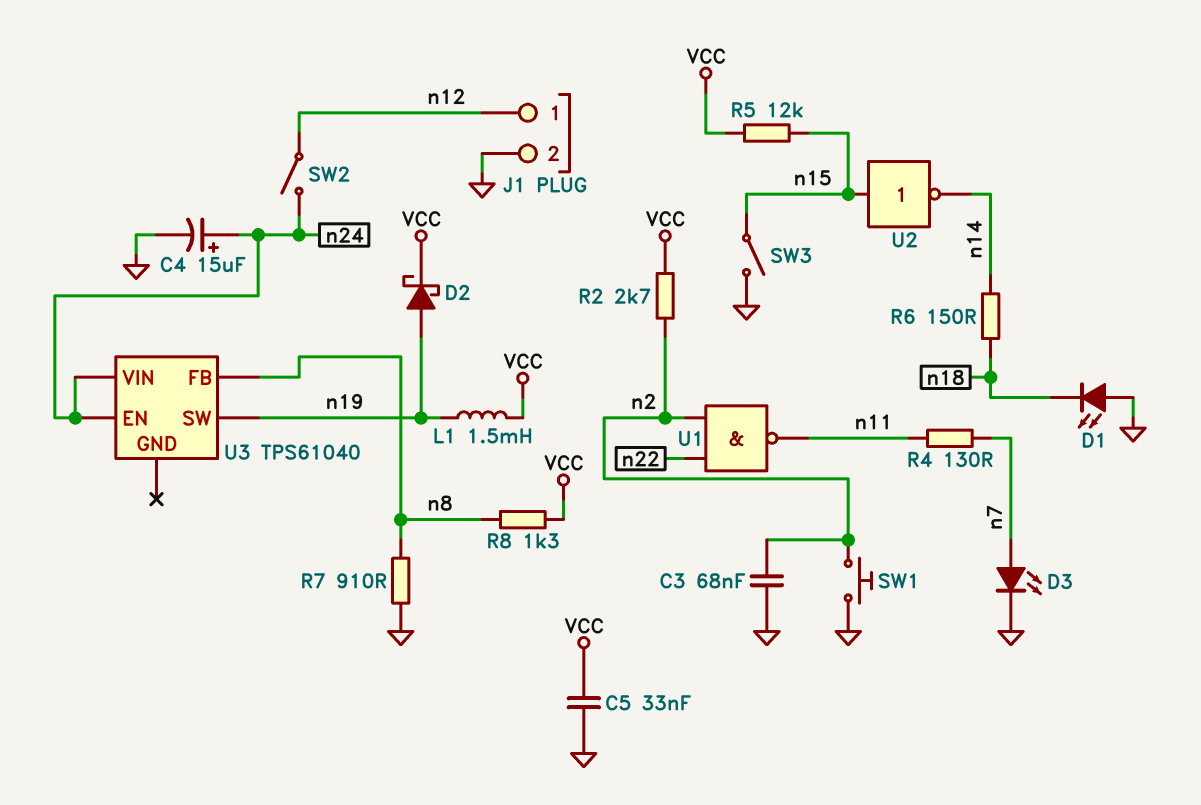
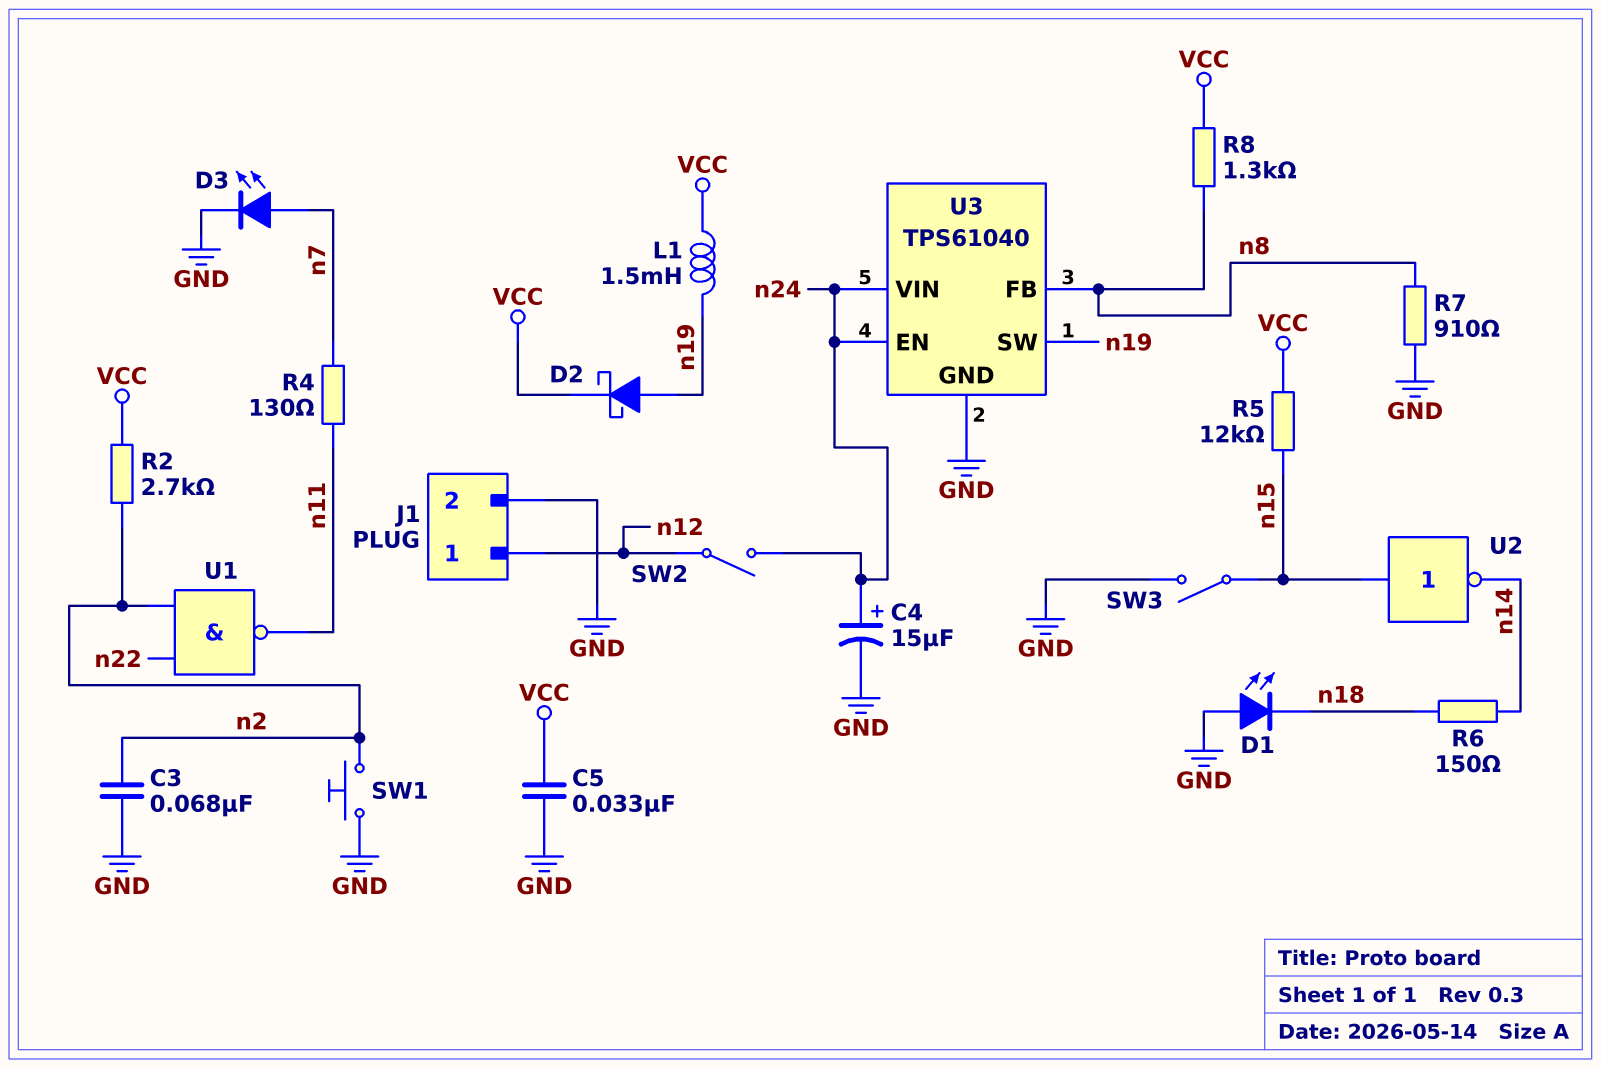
U3 pin GND: none -> GND

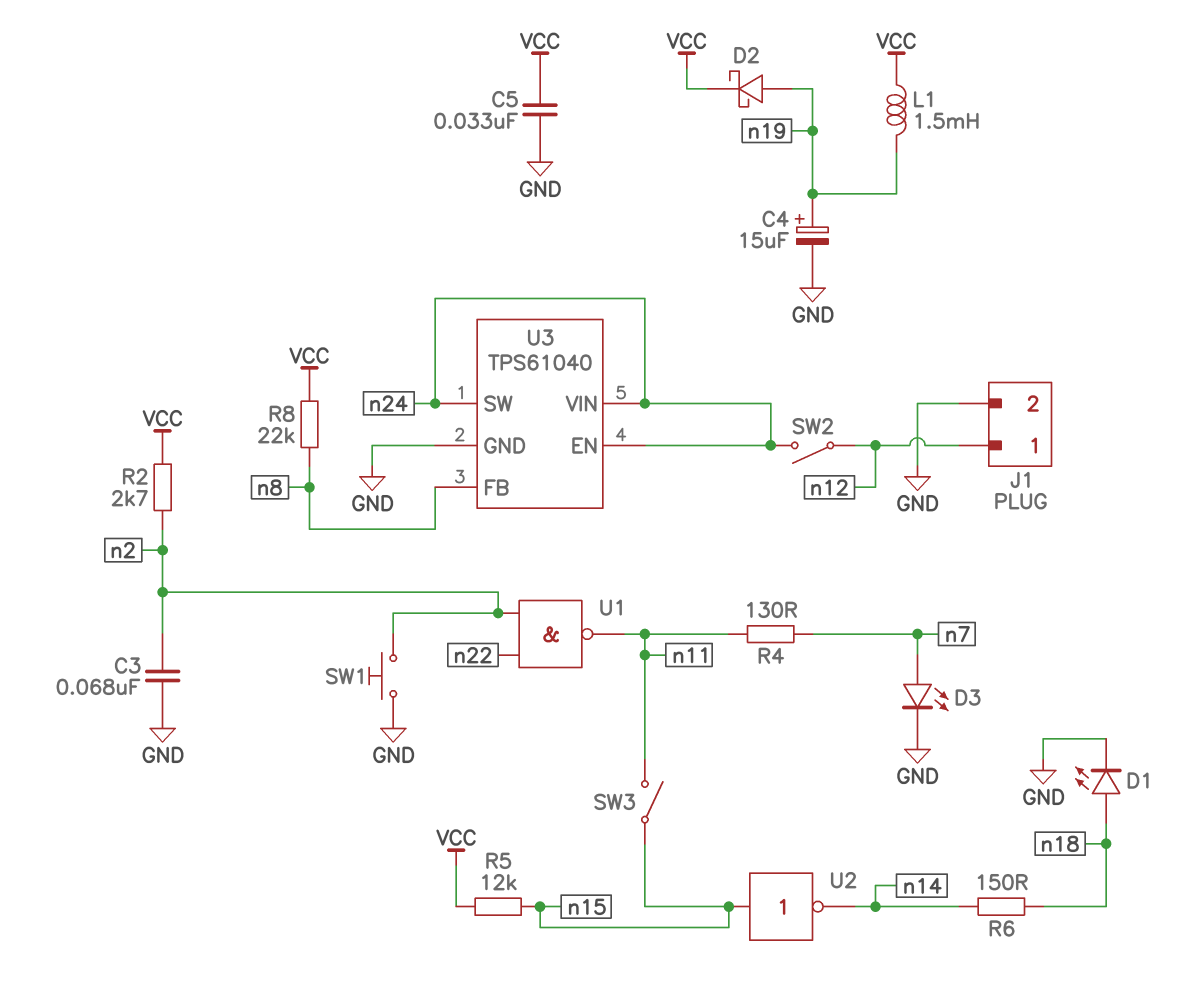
C4: 15uF (plus n24, minus GND) -> 15uF (plus n19, minus GND)
D1: LED (A GND, K n18) -> LED (A n18, K GND)
R7: 910 (GND, n8) -> none
R8: 1.3k (VCC, n8) -> 22k (VCC, n8)
SW3: switch (GND, n15) -> switch (n11, n15)
U3 pin SW: n19 -> n24

